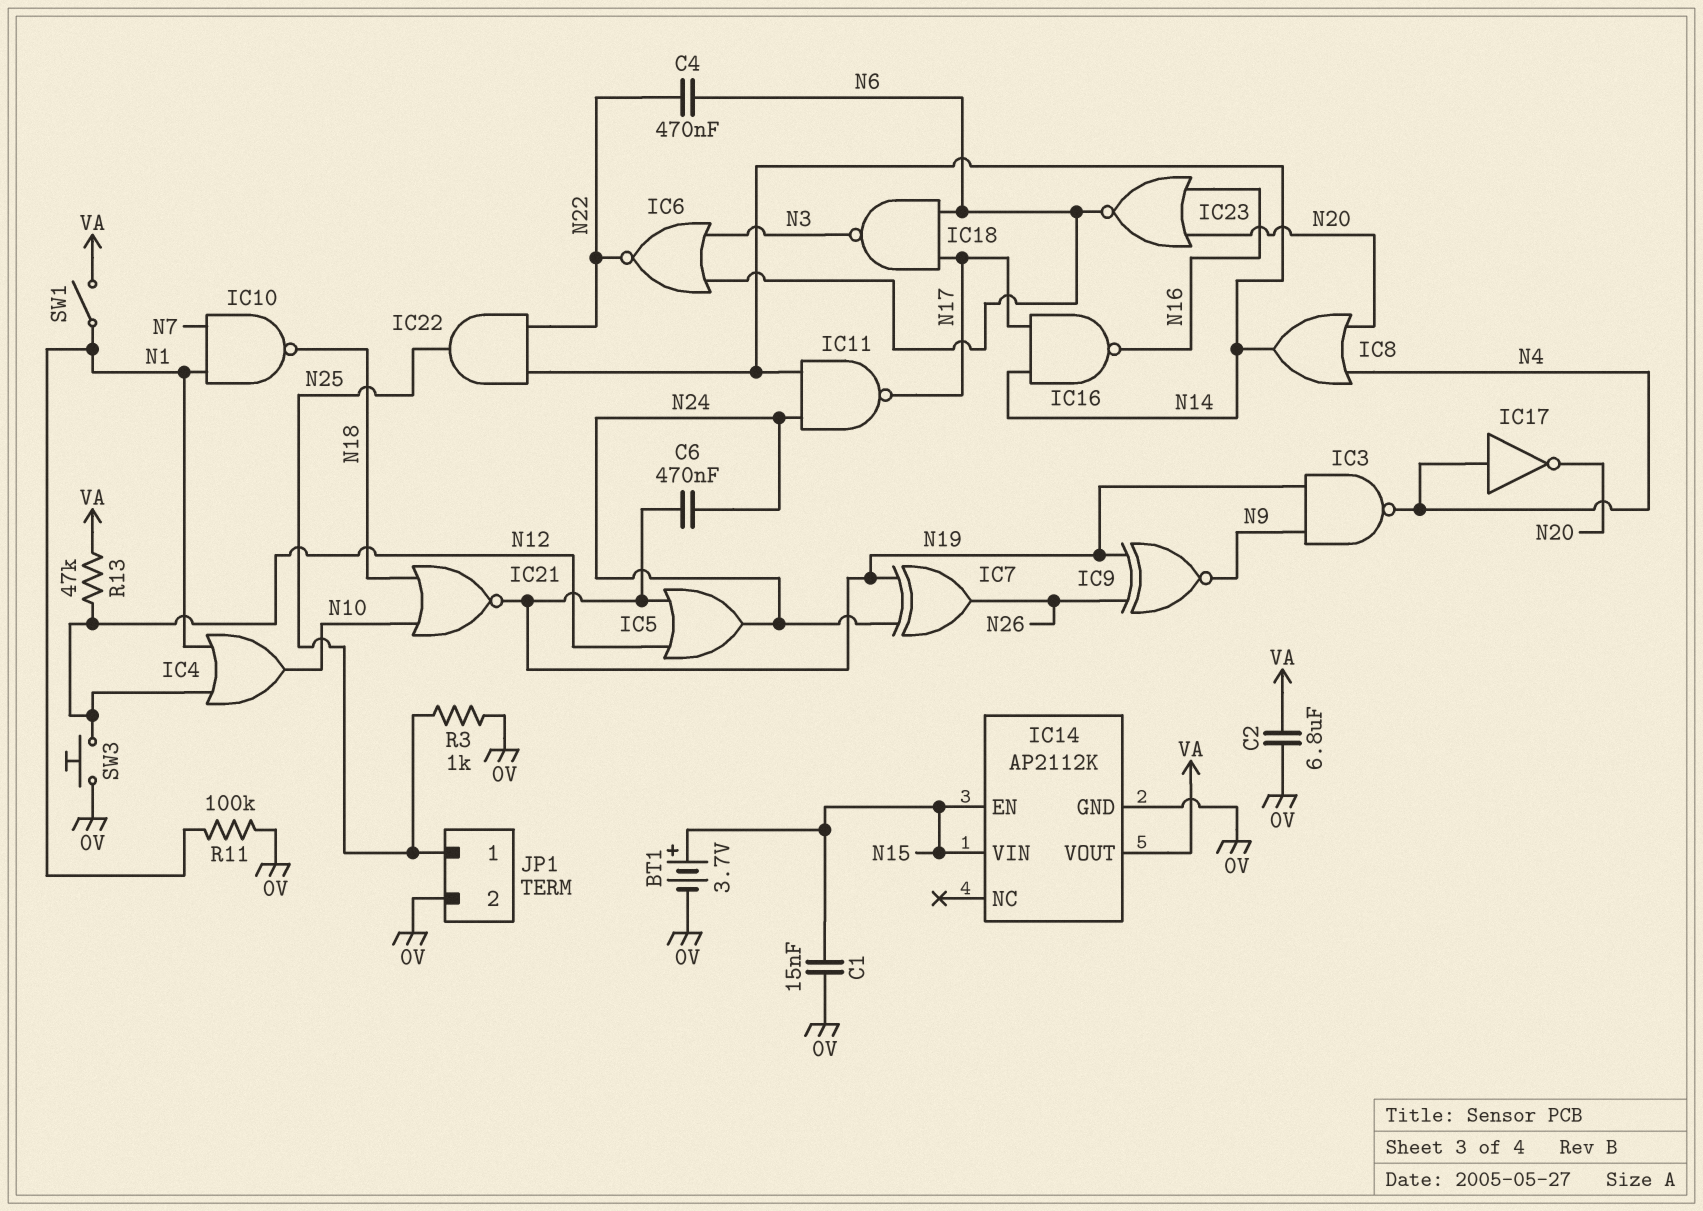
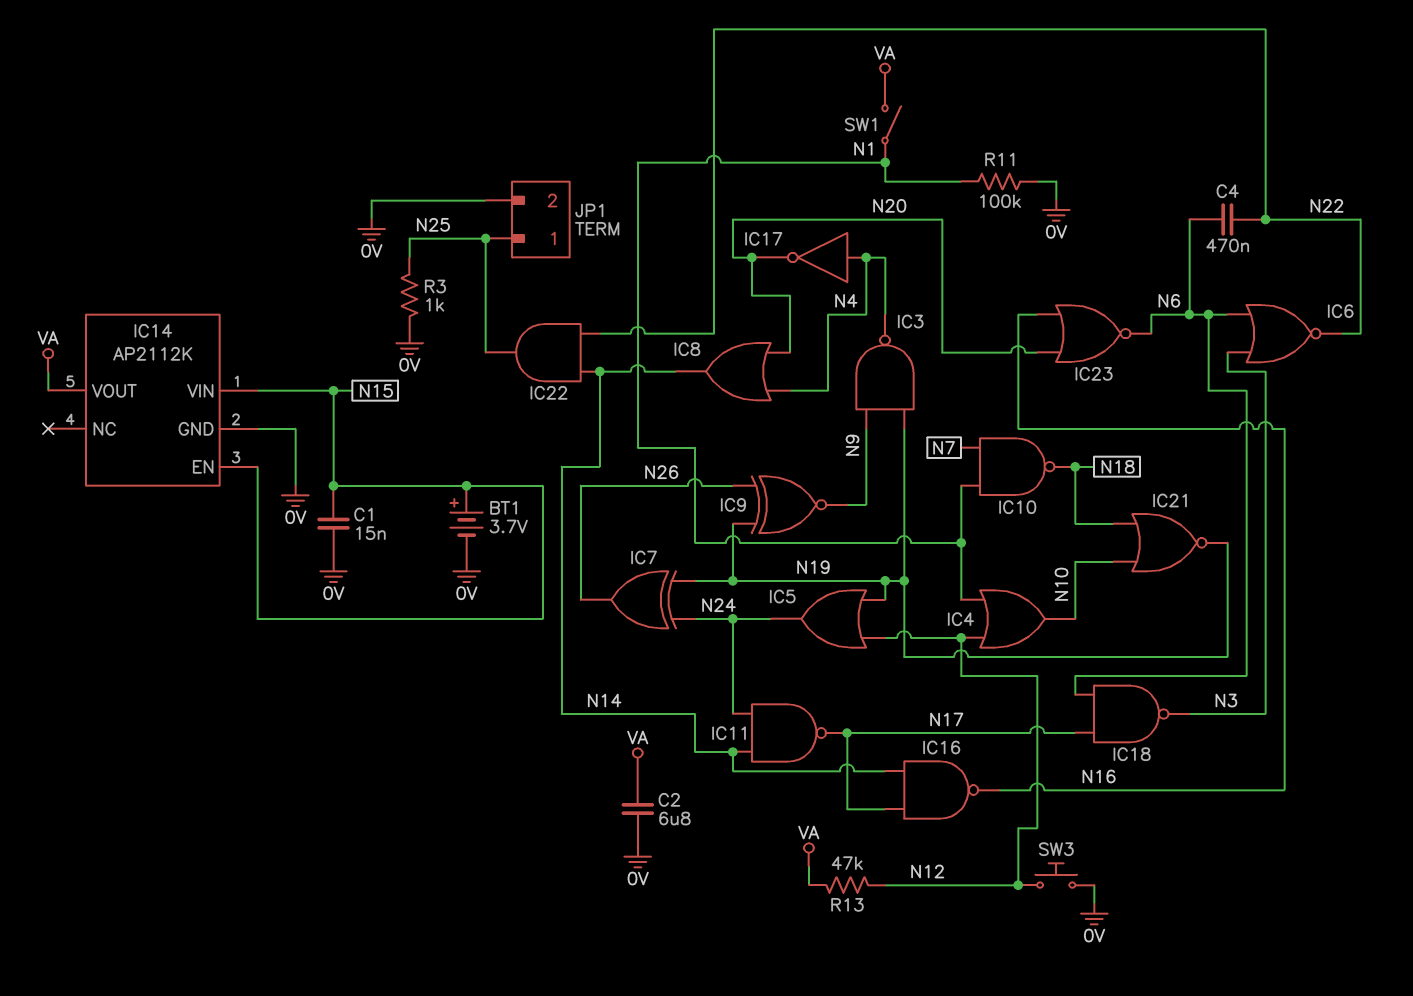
C6: 470nF (N19, N24) -> none

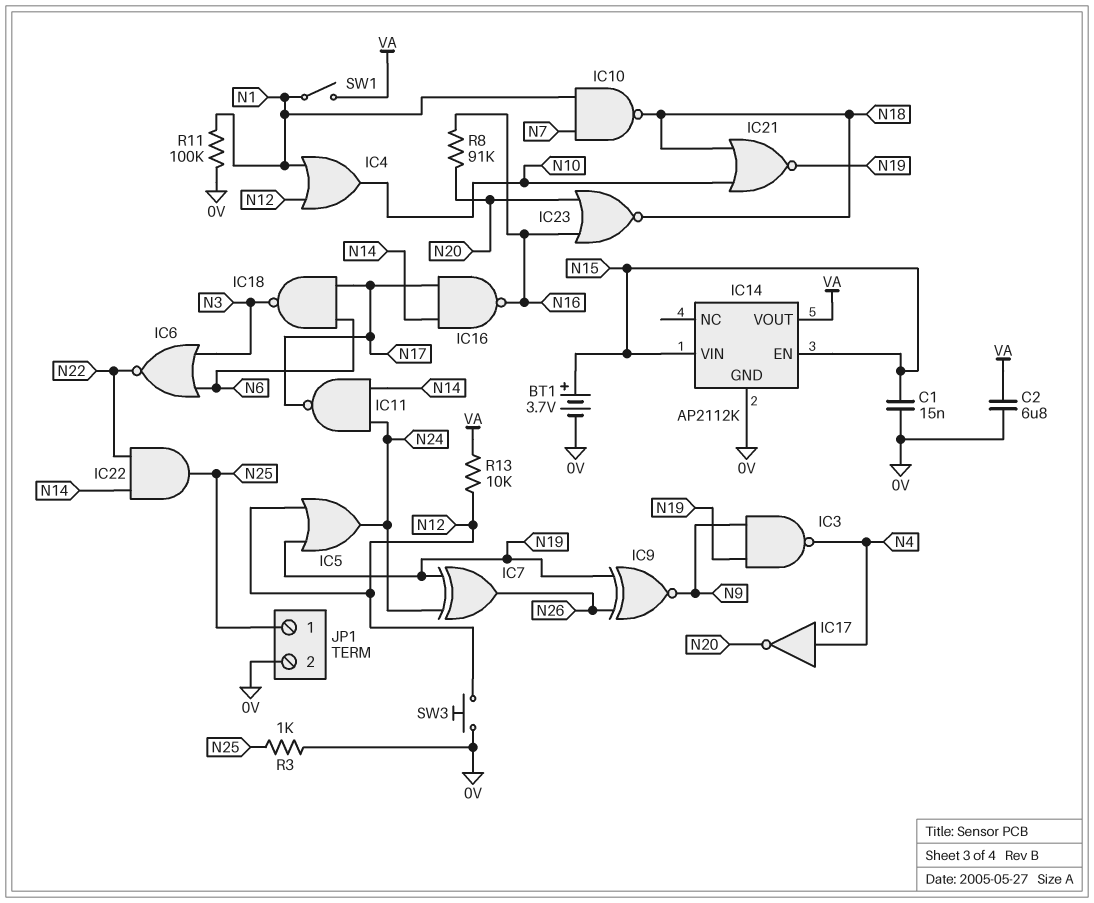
C4: 470nF (N6, N22) -> none
IC8: OR (in N4, in N20, out N14) -> none
IC23: NOR (in N16, in N20, out N6) -> NOR (in N16, in N20, out N18)
R8: none -> 91k (N16, N20)
R13: 47k (N12, VA) -> 10k (N12, VA)

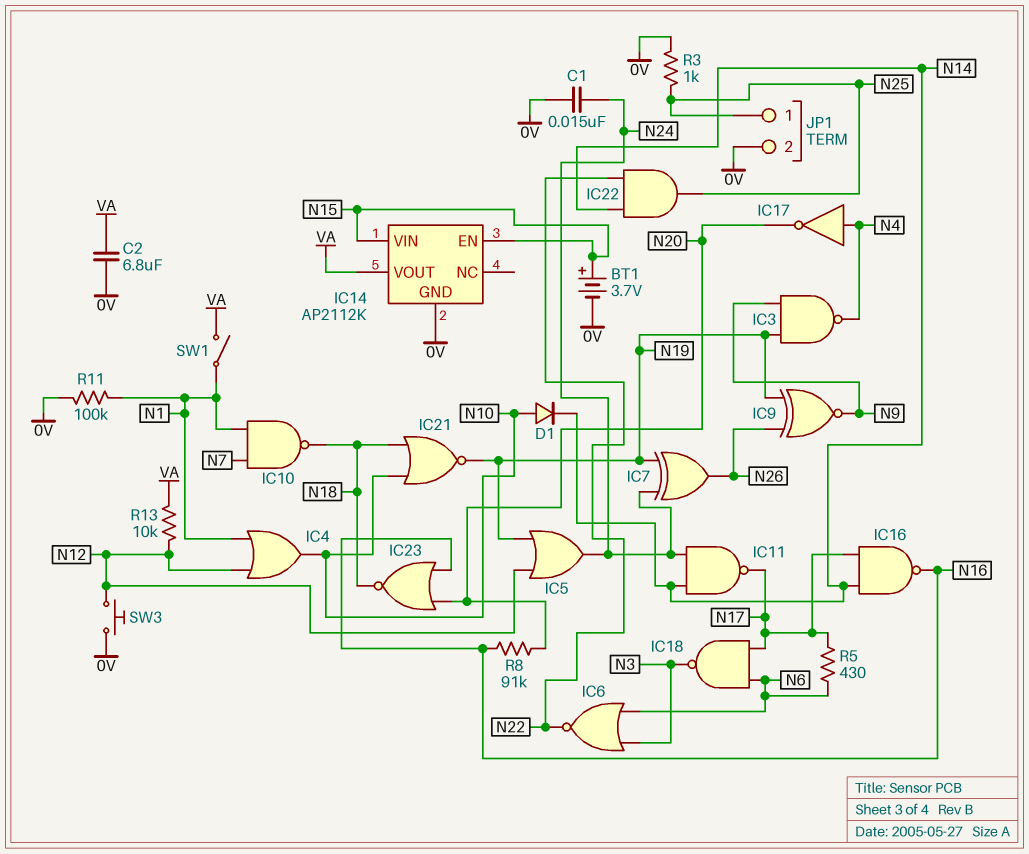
C1: 15nF (0V, N15) -> 15nF (0V, N24)
D1: none -> diode (A N10, K N14)
R5: none -> 430 (N6, N17)

